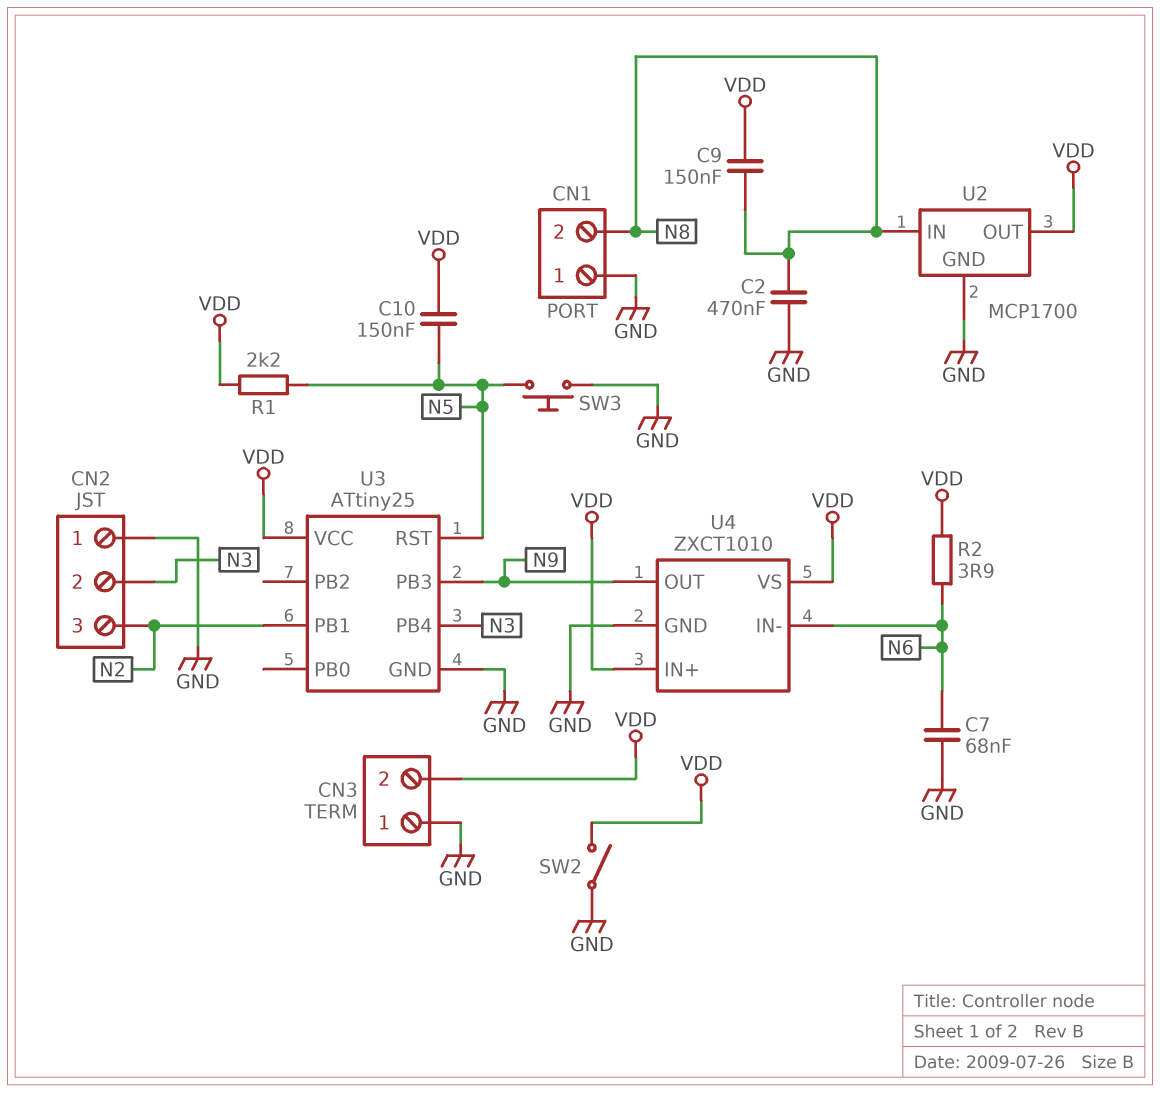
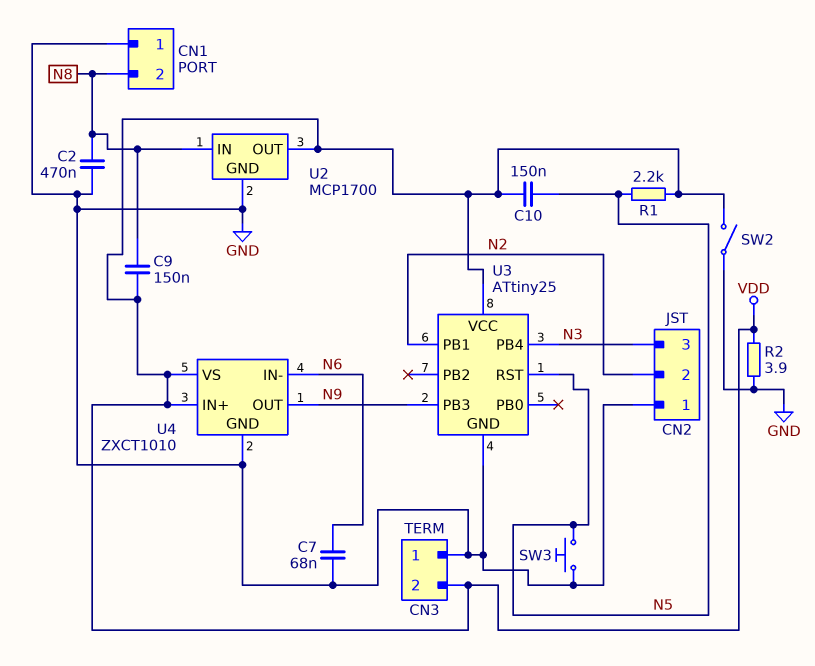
CN2 pin 2: N3 -> N2
CN2 pin 3: N2 -> N3
R2: 3.9 (N6, VDD) -> 3.9 (GND, VDD)

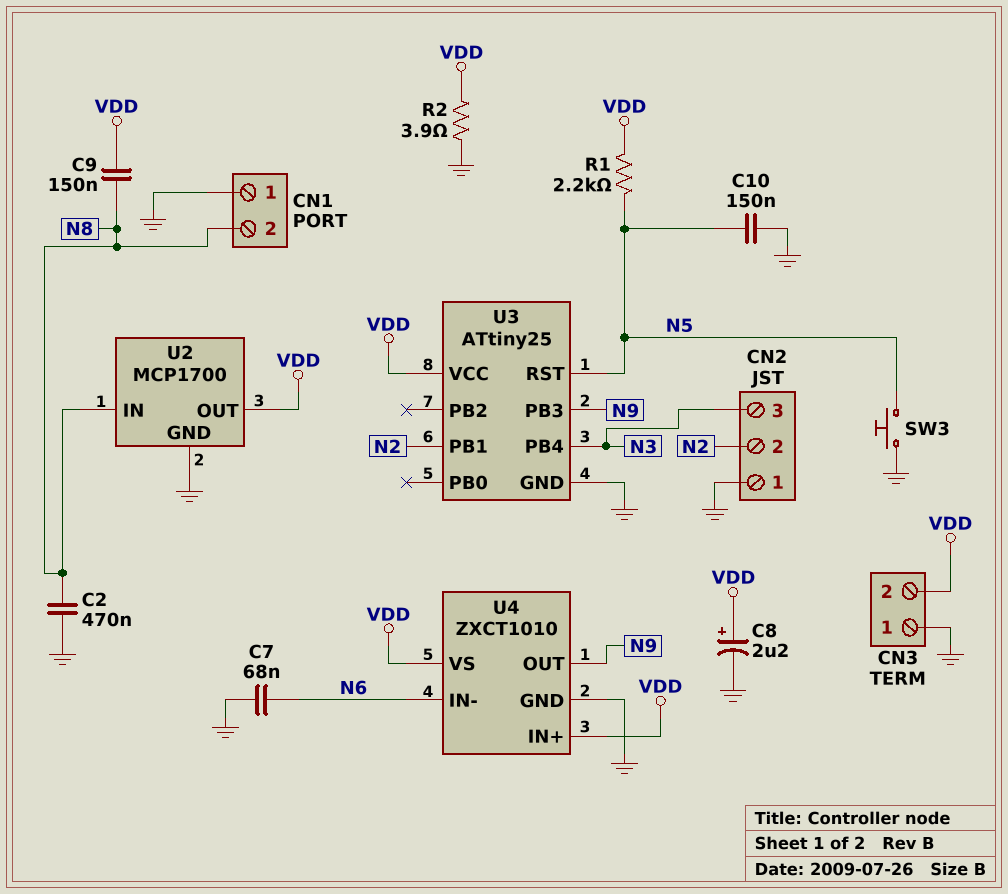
C8: none -> 2.2uF (plus VDD, minus GND)
C10: 150nF (N5, VDD) -> 150nF (GND, N5)
SW2: switch (GND, VDD) -> none

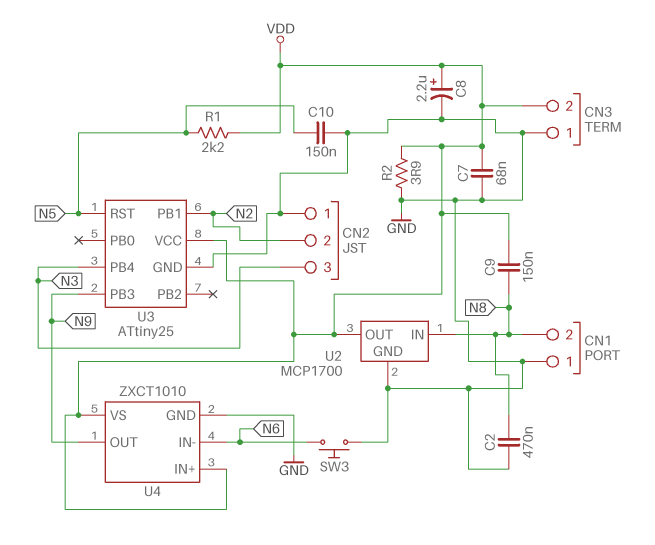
C7: 68nF (GND, N6) -> 68nF (GND, VDD)
SW3: button (GND, N5) -> button (GND, N6)

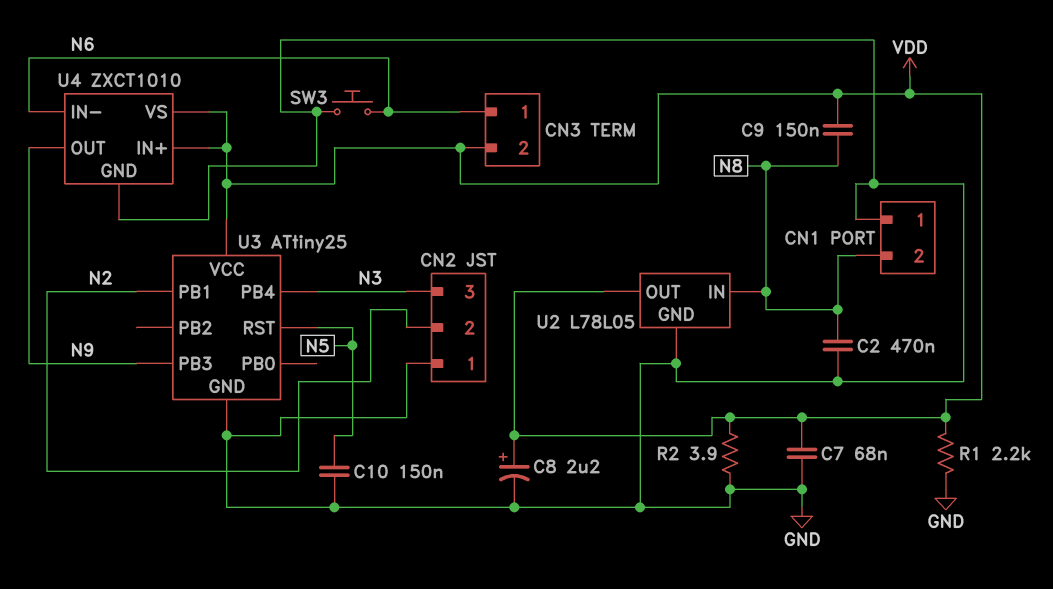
CN3 pin 1: GND -> N6
R1: 2.2k (N5, VDD) -> 2.2k (GND, VDD)
U2: MCP1700 -> L78L05

